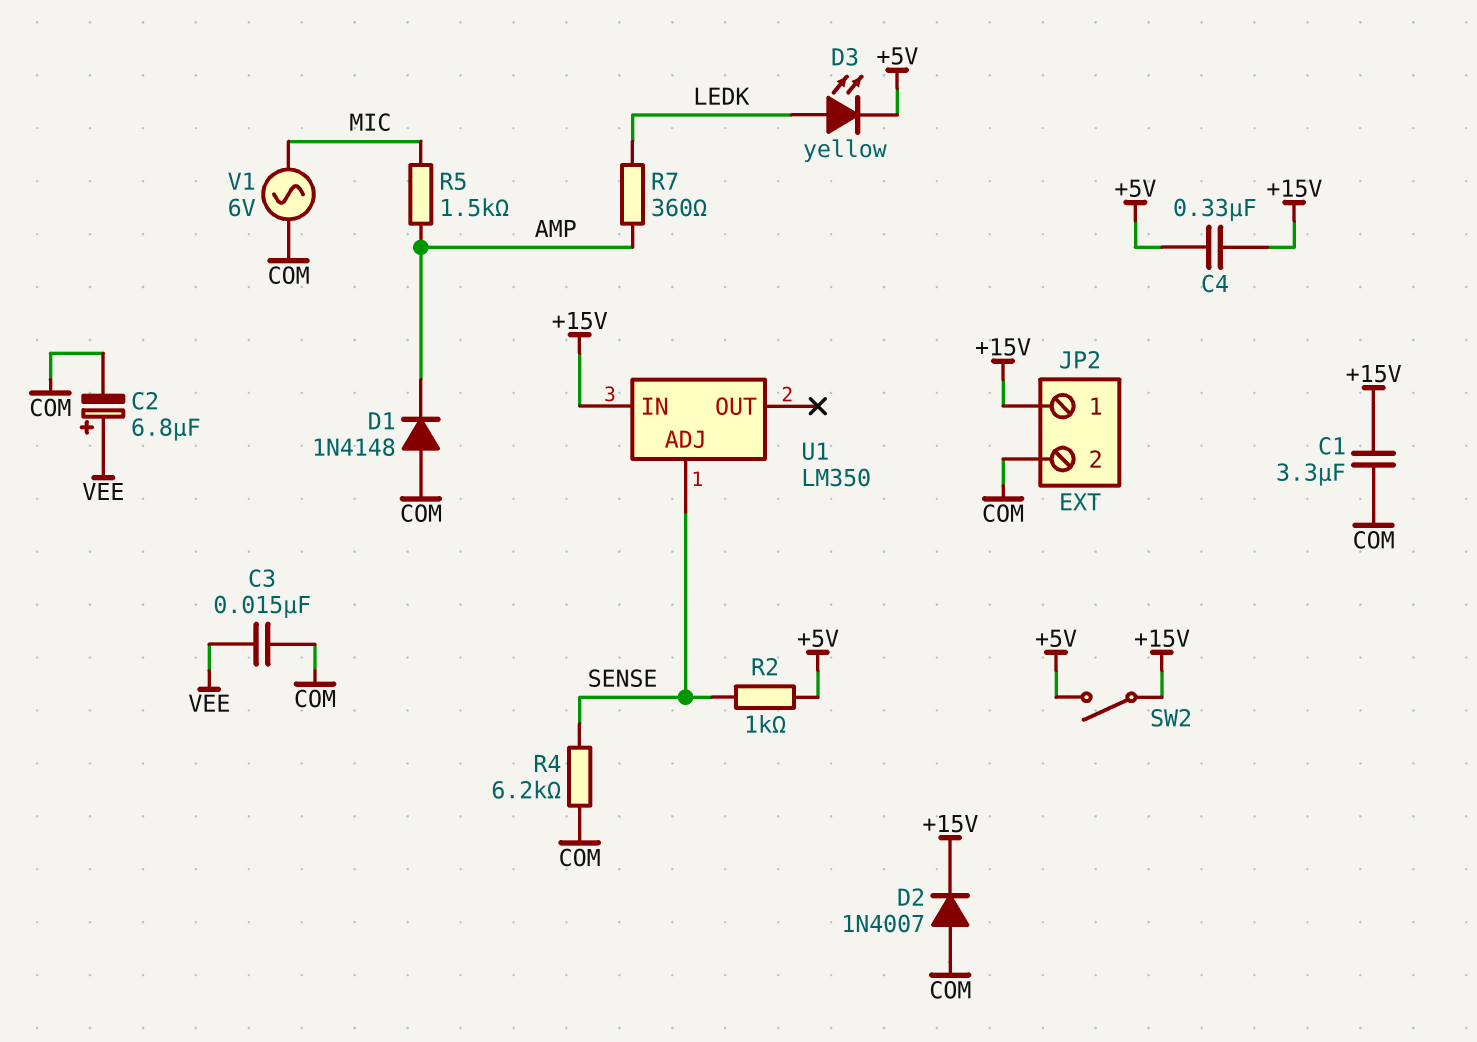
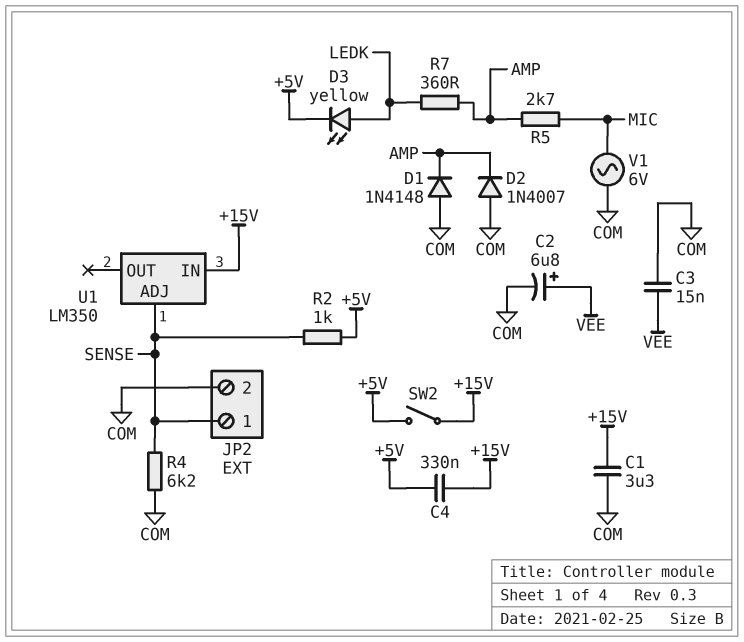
D2: diode 1N4007 (A COM, K +15V) -> diode 1N4007 (A COM, K AMP)
JP2 pin 1: +15V -> SENSE
R5: 1.5k (AMP, MIC) -> 2.7k (AMP, MIC)

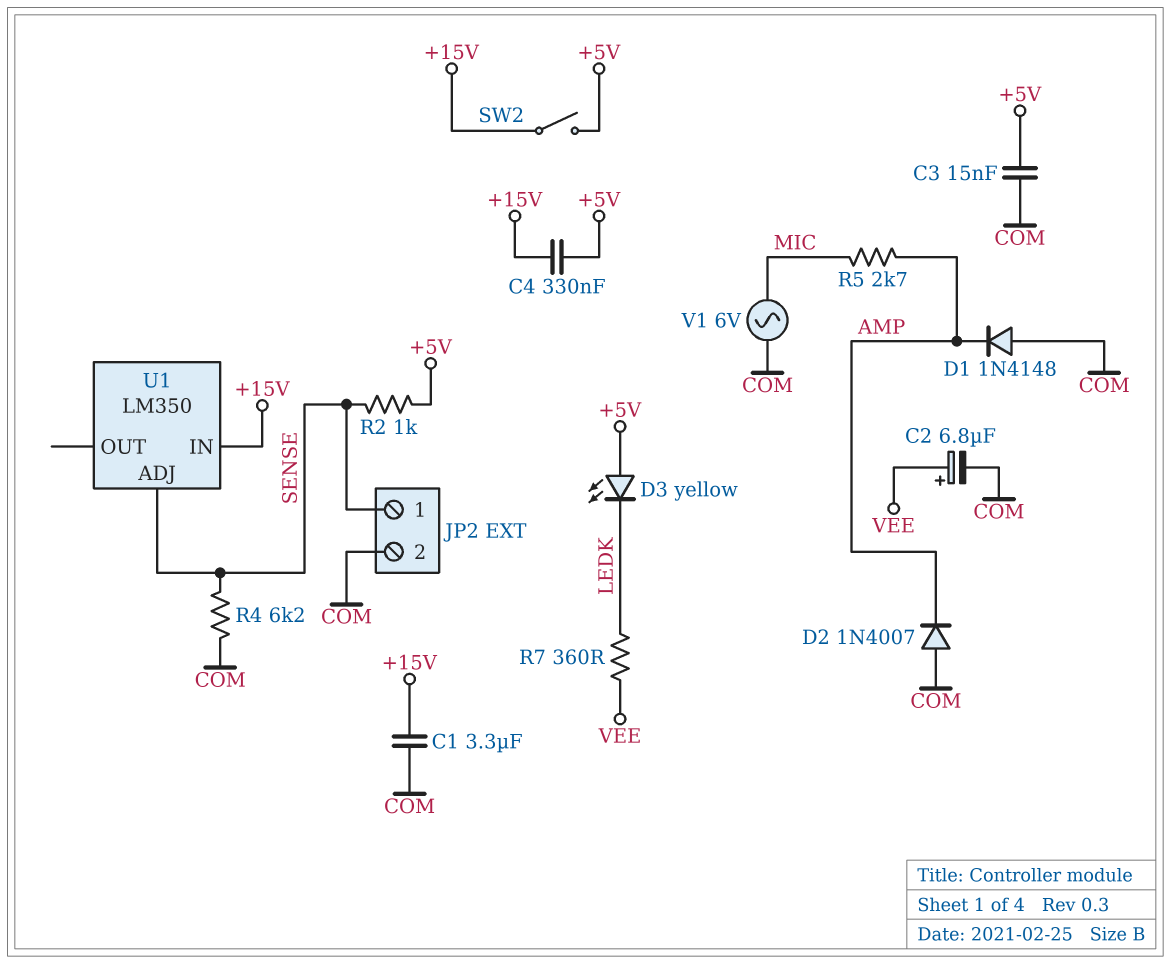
C3: 15nF (COM, VEE) -> 15nF (+5V, COM)
D3: LED yellow (A LEDK, K +5V) -> LED yellow (A +5V, K LEDK)
R7: 360 (AMP, LEDK) -> 360 (LEDK, VEE)

